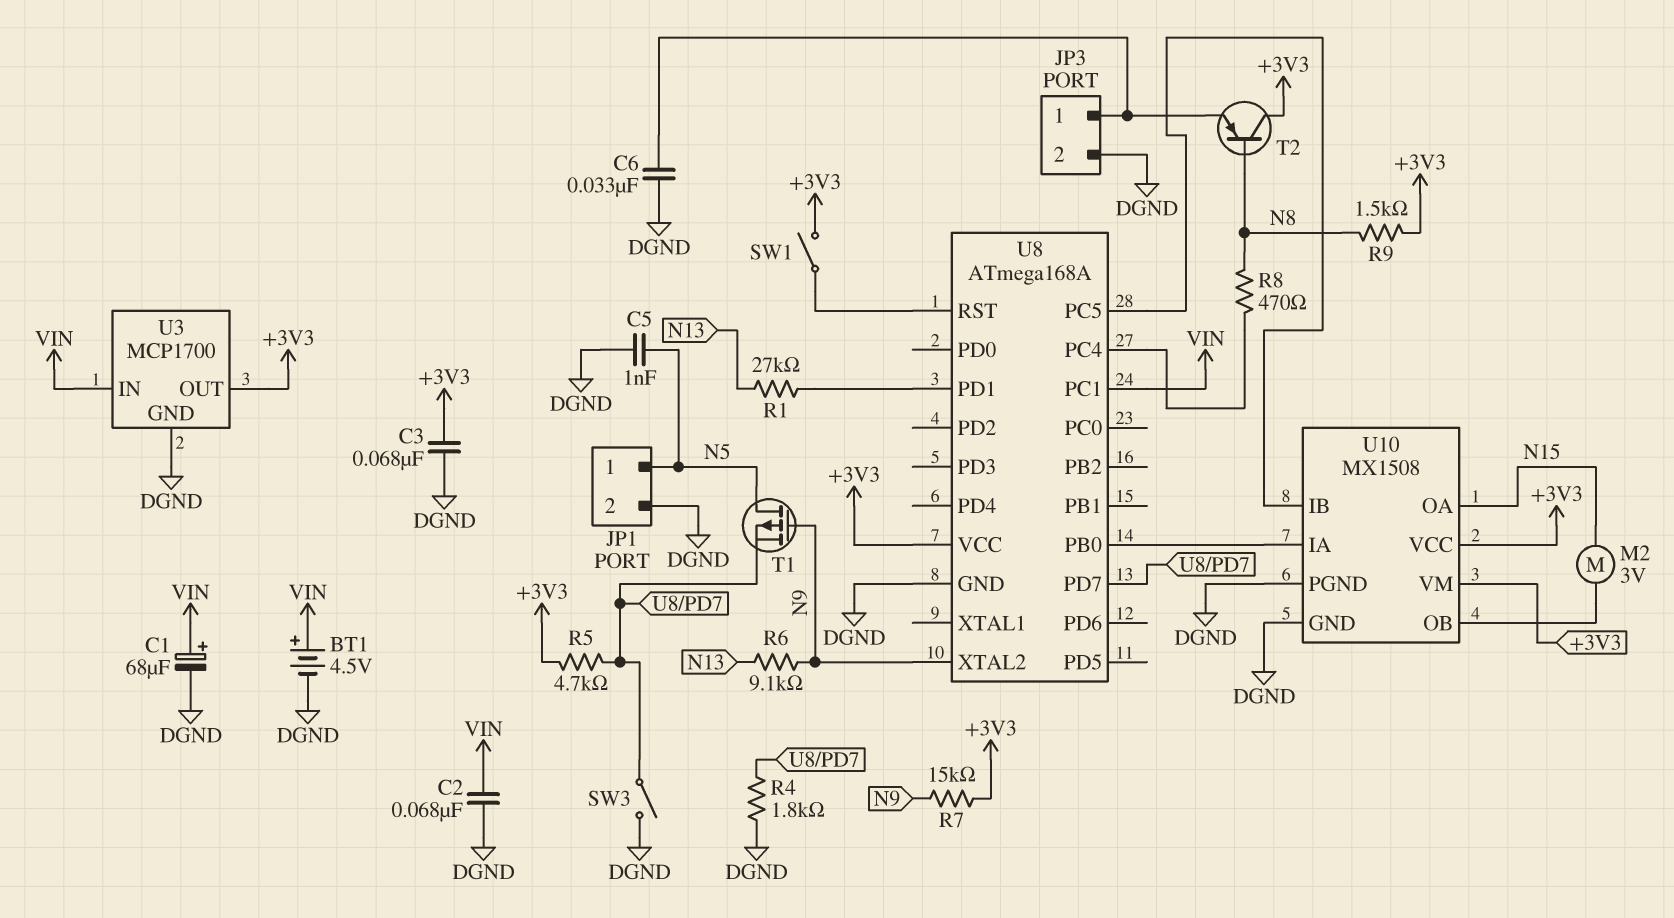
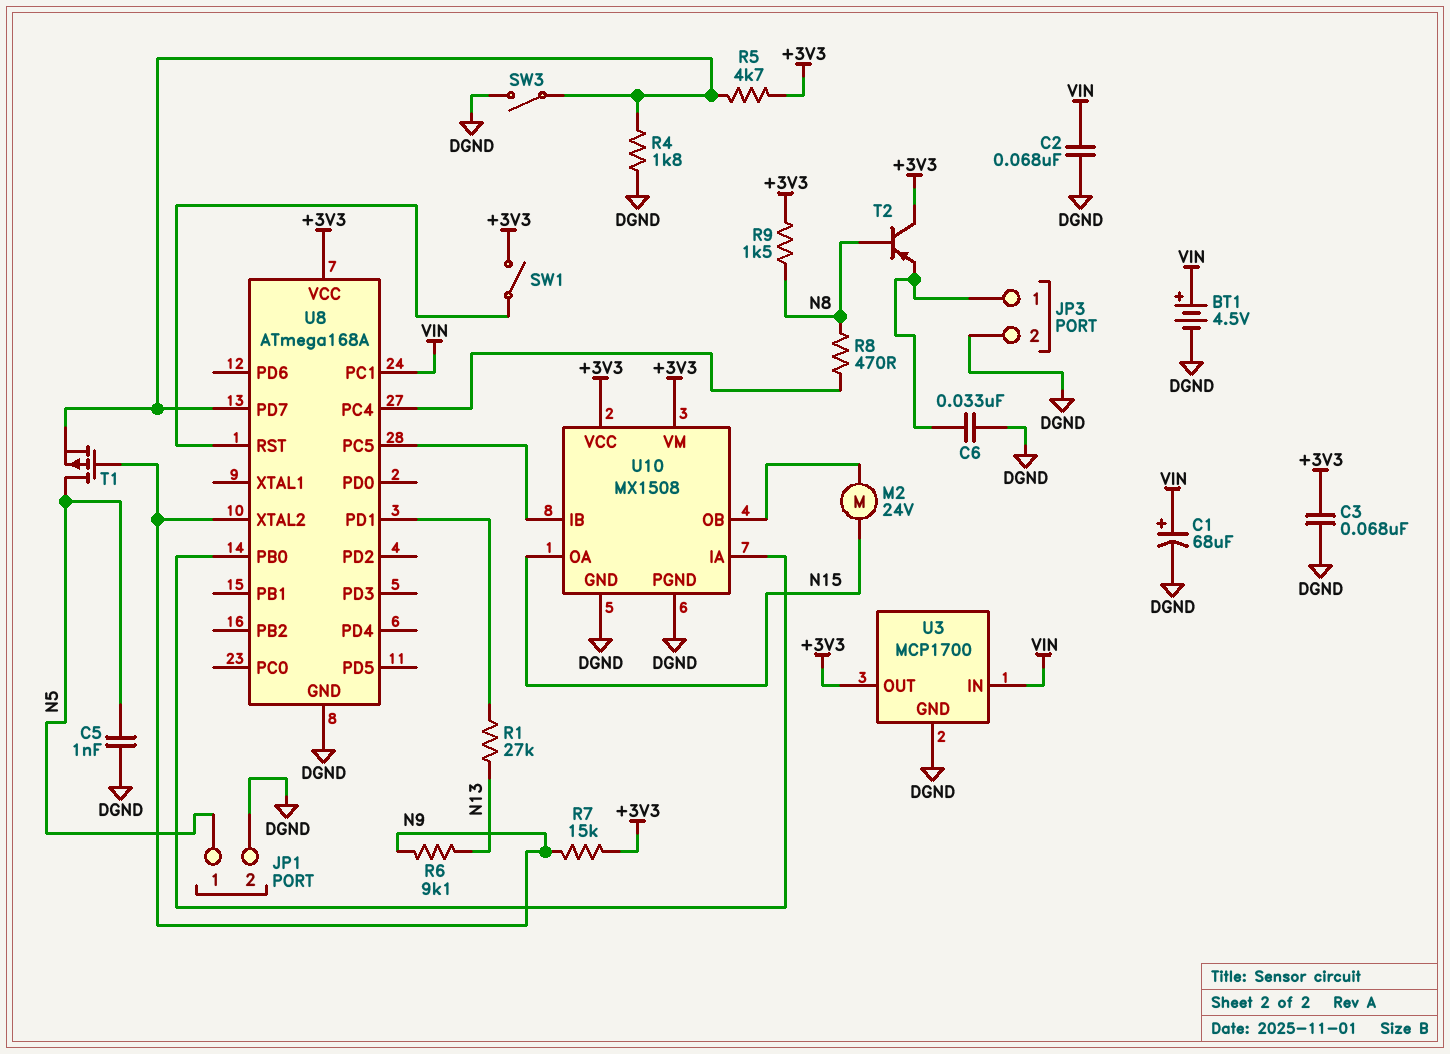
M2: motor 3V (N15, U10/OB) -> motor 24V (N15, U10/OB)

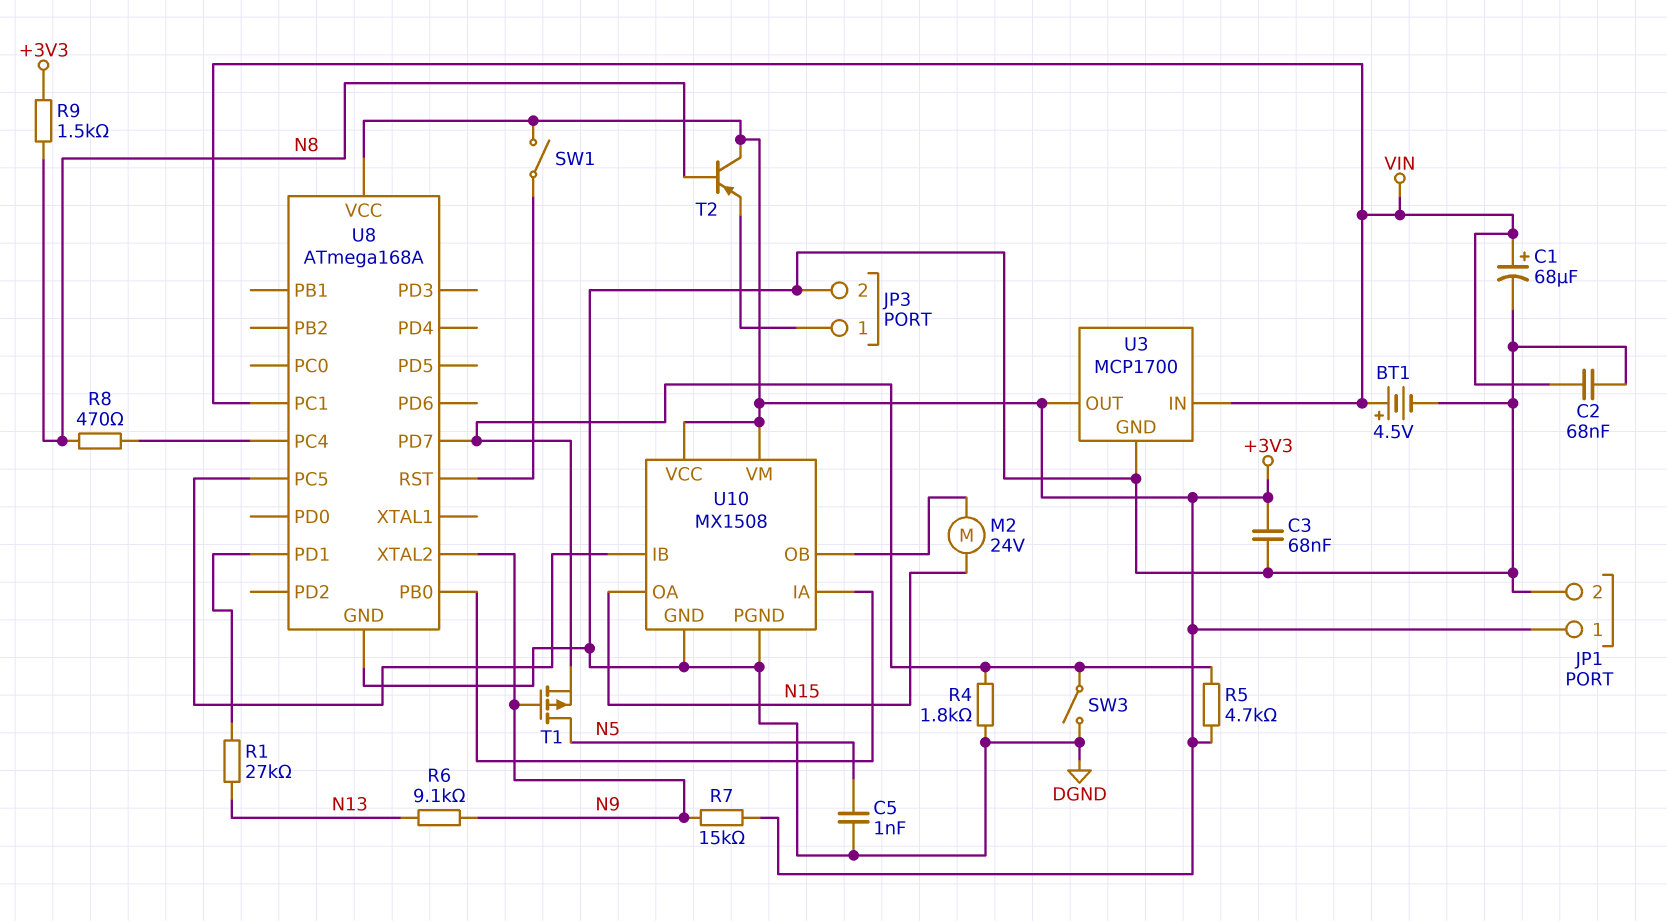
C6: 33nF (DGND, JP3/1) -> none
JP1 pin 1: N5 -> +3V3

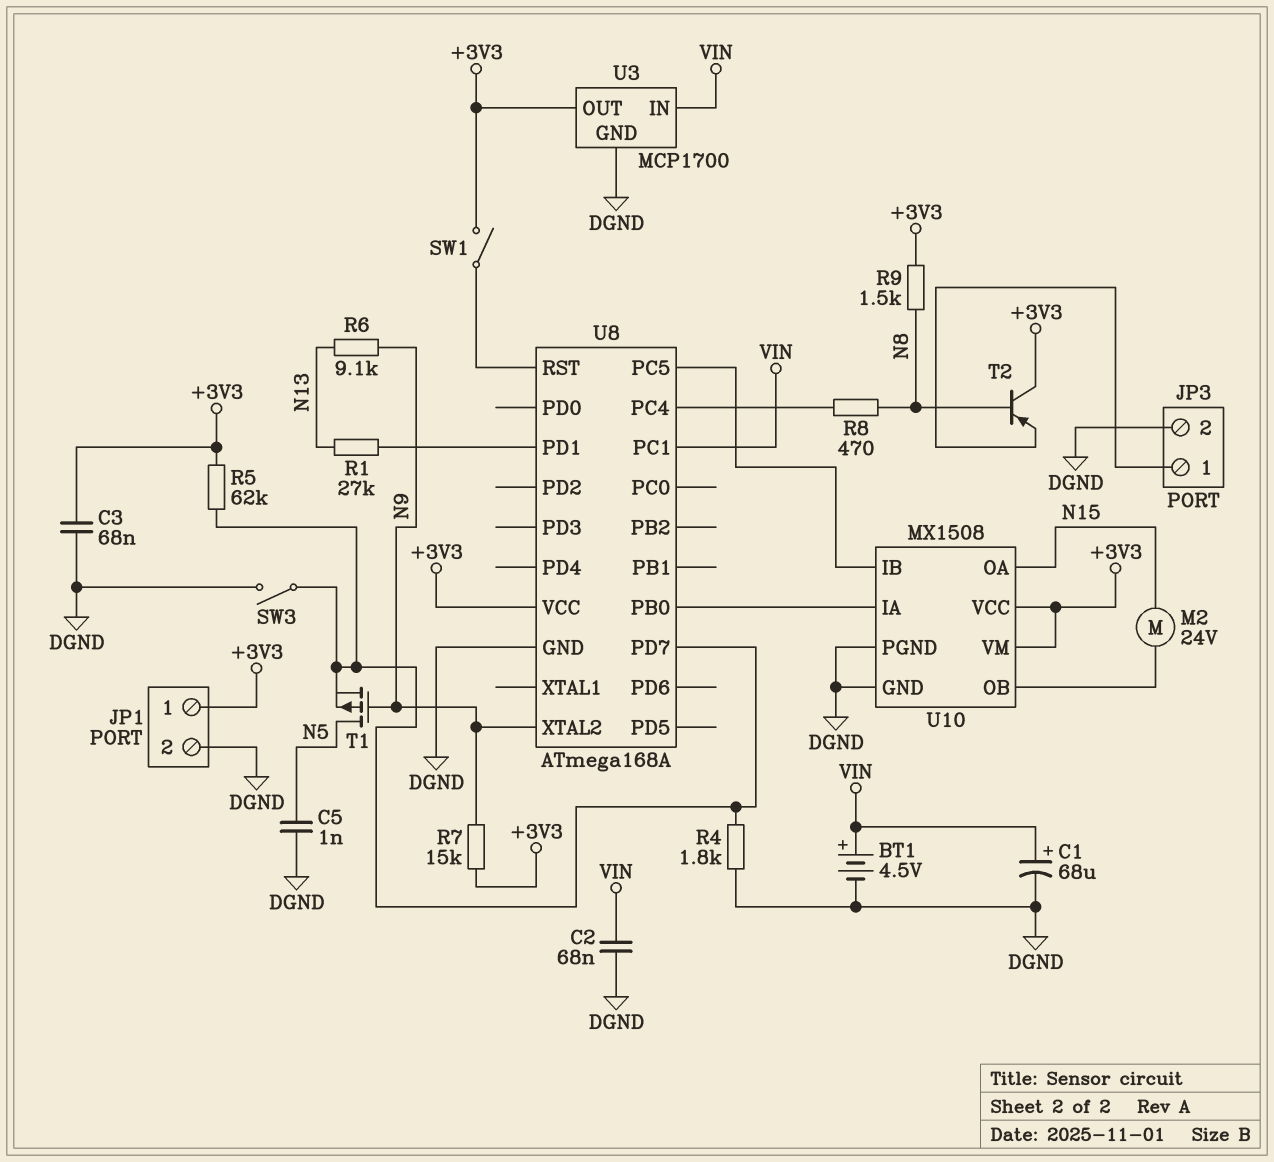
R5: 4.7k (+3V3, U8/PD7) -> 62k (+3V3, U8/PD7)

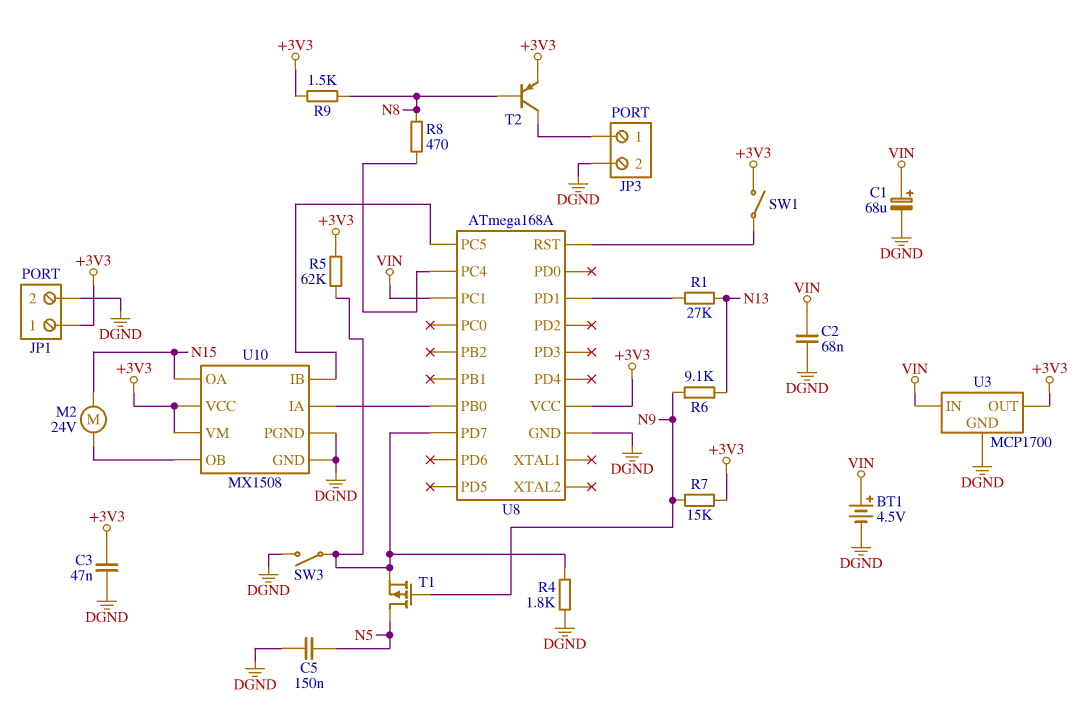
C3: 68nF (+3V3, DGND) -> 47nF (+3V3, DGND)
C5: 1nF (DGND, N5) -> 150nF (DGND, N5)
T2: PNP (B N8, C +3V3, E JP3/1) -> PNP (B N8, C JP3/1, E +3V3)
U8 pin XTAL2: N9 -> none

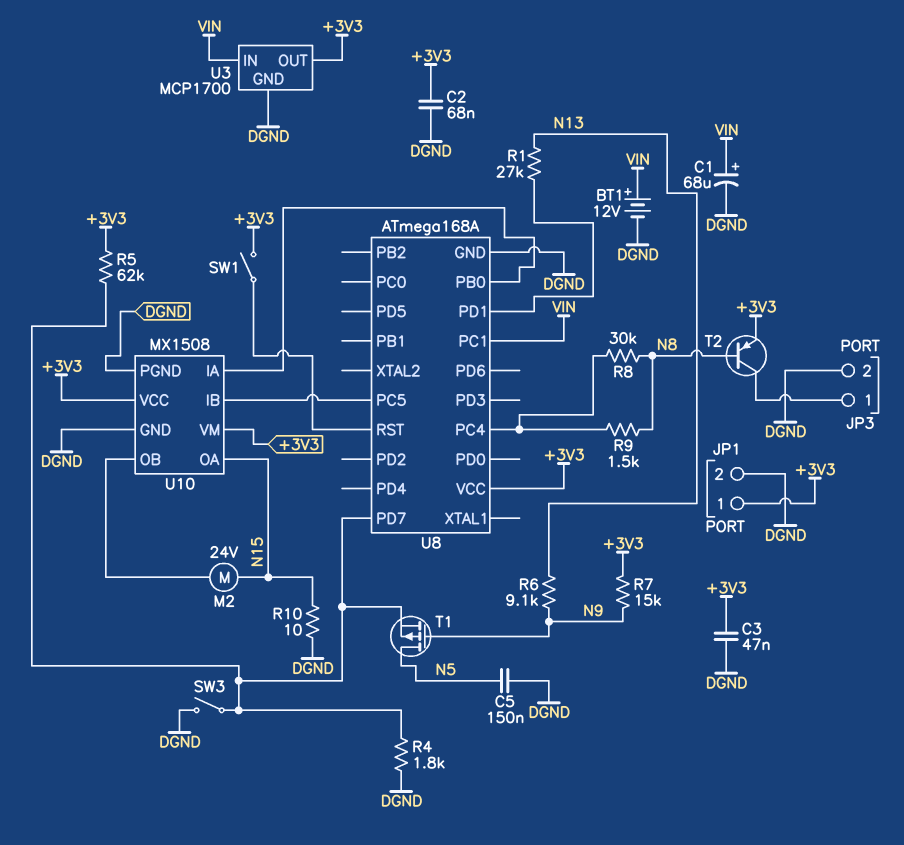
BT1: 4.5V (plus VIN, minus DGND) -> 12V (plus VIN, minus DGND)
C2: 68nF (DGND, VIN) -> 68nF (+3V3, DGND)
R8: 470 (N8, U8/PC4) -> 30k (N8, U8/PC4)
R9: 1.5k (+3V3, N8) -> 1.5k (N8, U8/PC4)
R10: none -> 10 (DGND, N15)

